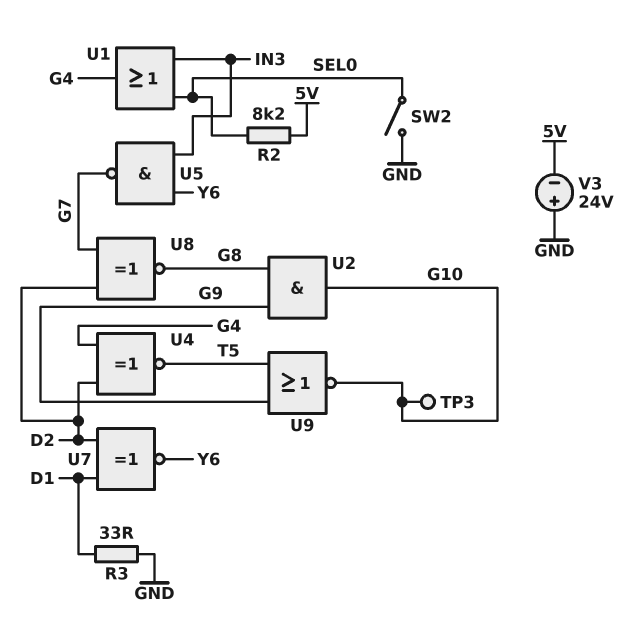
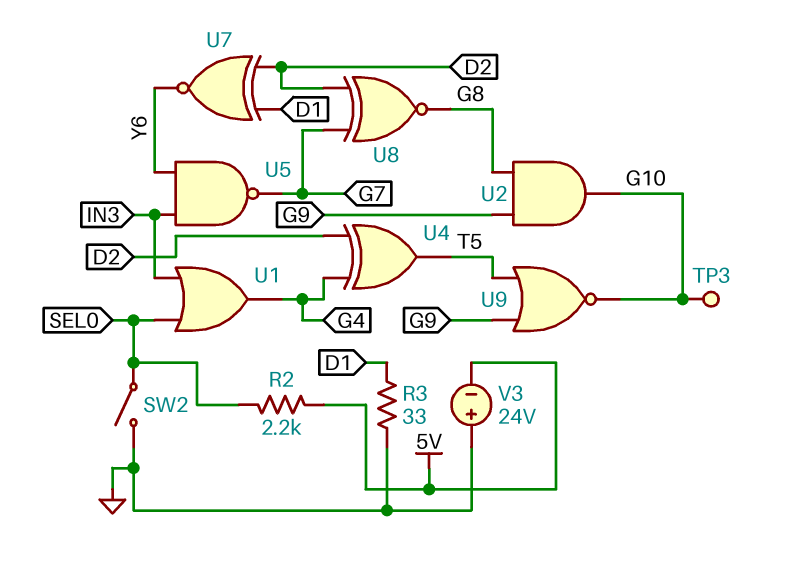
R2: 8.2k (5V, SEL0) -> 2.2k (5V, SEL0)
U4: XNOR (in D2, in G4, out T5) -> XOR (in D2, in G4, out T5)

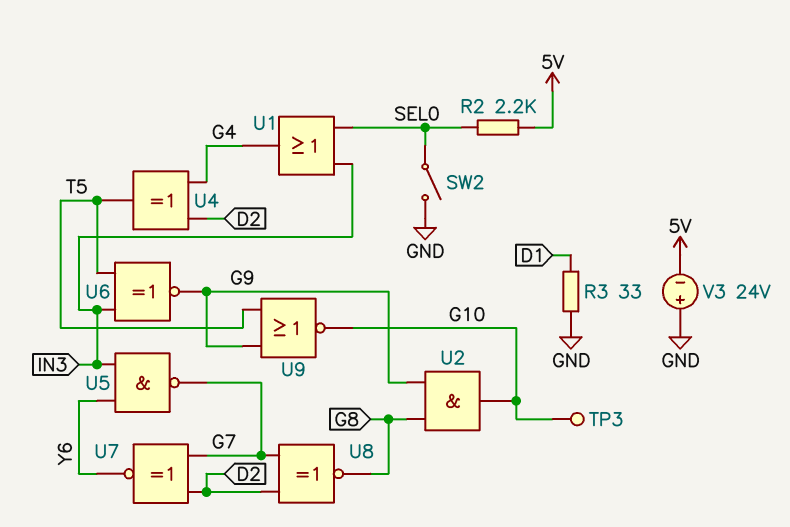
U6: none -> XNOR (in IN3, in T5, out G9)
U7: XNOR (in D1, in D2, out Y6) -> XNOR (in D2, in G7, out Y6)

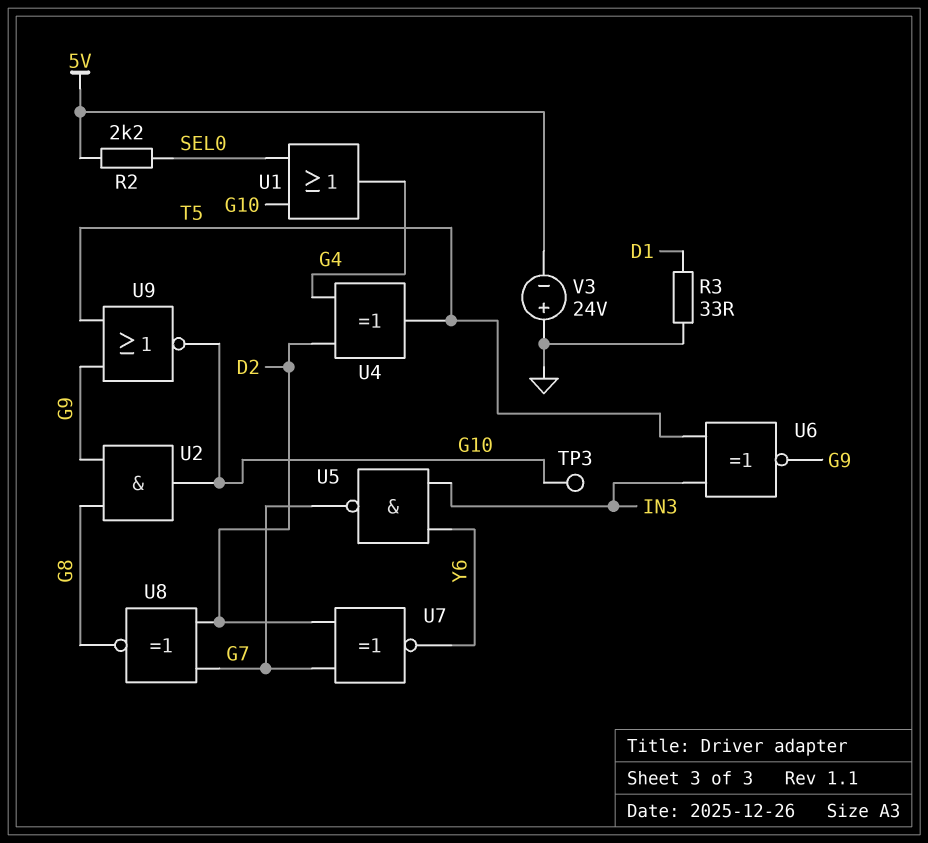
SW2: switch (GND, SEL0) -> none
U1: OR (in IN3, in SEL0, out G4) -> OR (in G10, in SEL0, out G4)

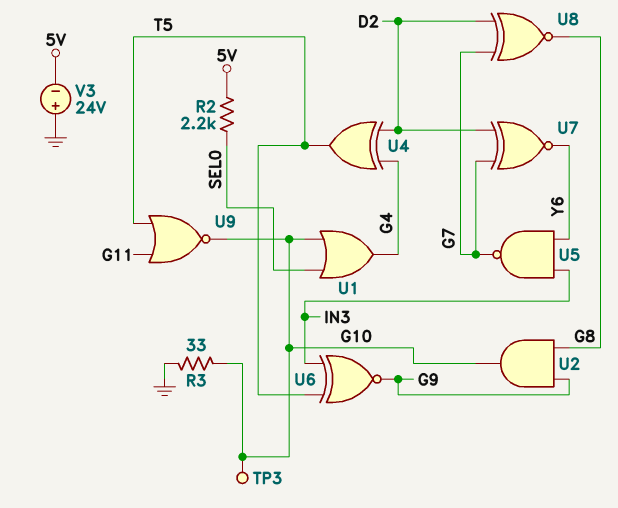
R3: 33 (D1, GND) -> 33 (G10, GND)
U9: NOR (in G9, in T5, out G10) -> NOR (in G11, in T5, out G10)

